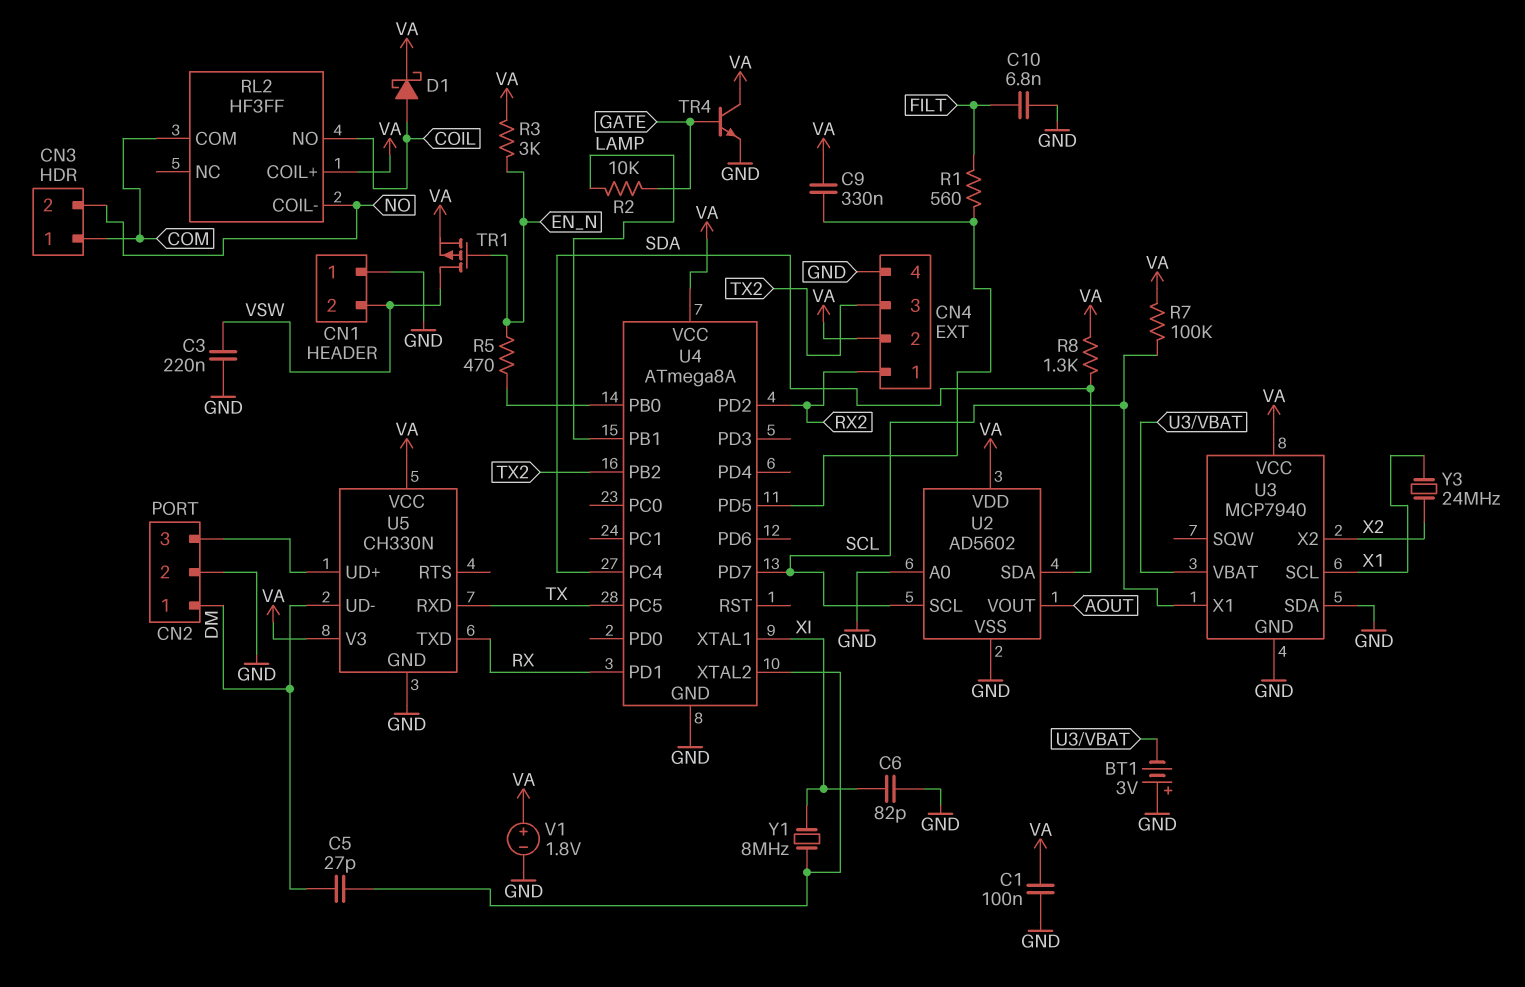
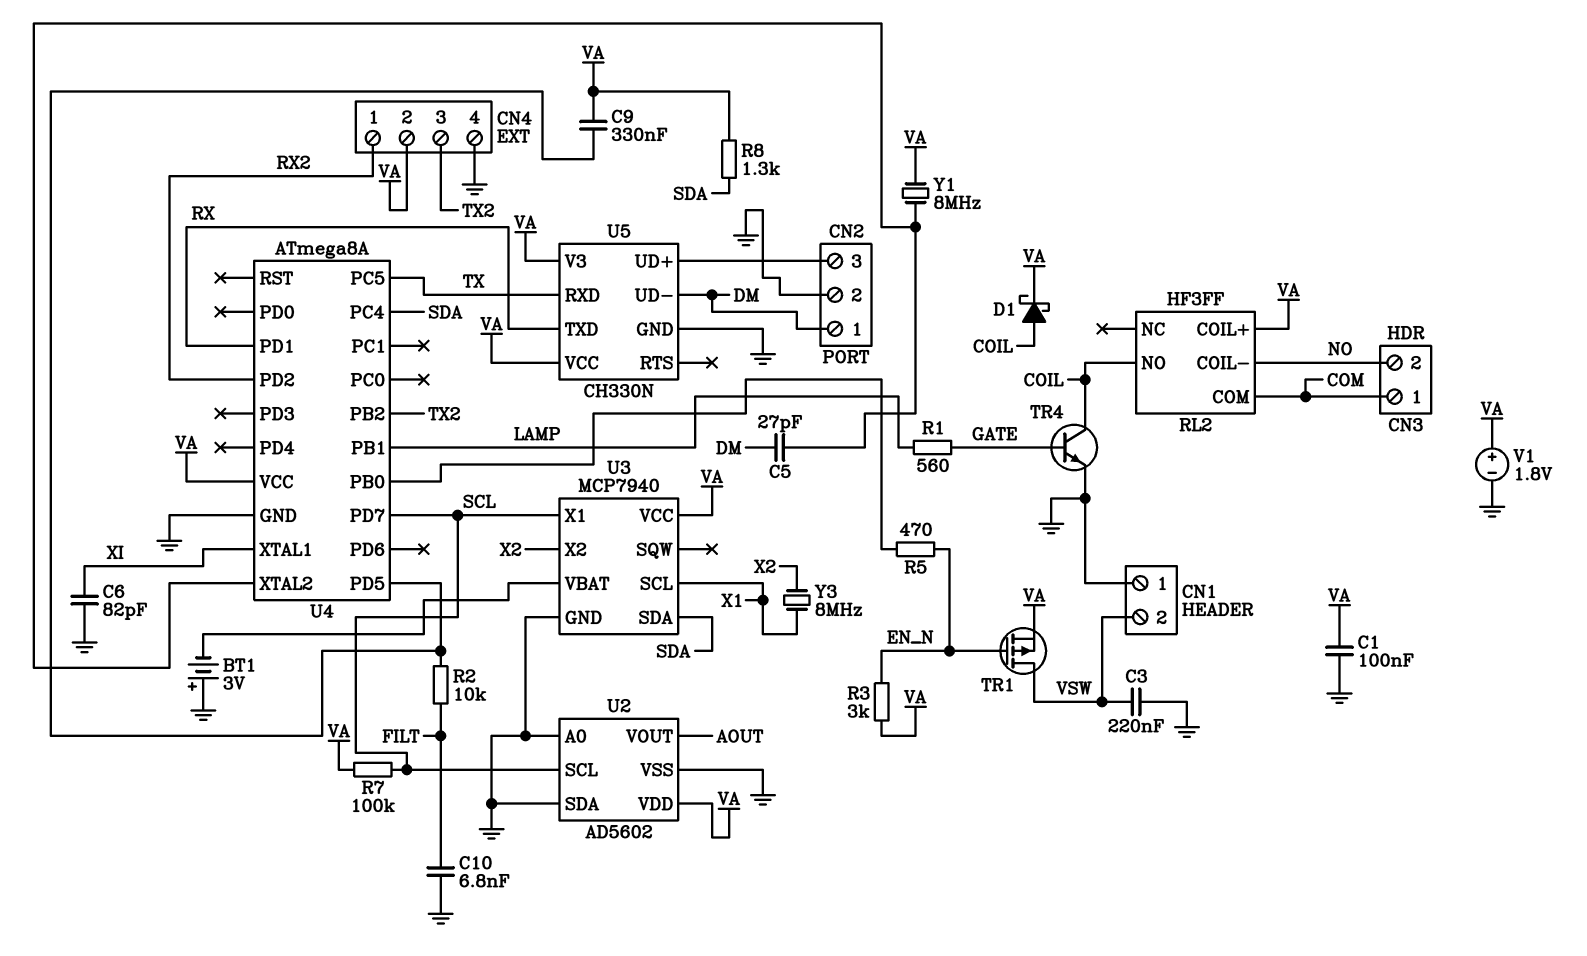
R1: 560 (FILT, U4/PD5) -> 560 (GATE, LAMP)
R2: 10k (GATE, LAMP) -> 10k (FILT, U4/PD5)
TR4: NPN (B GATE, C VA, E GND) -> NPN (B GATE, C COIL, E GND)
U2 pin SDA: SDA -> GND
U3 pin SDA: GND -> SDA
Y1: 8MHz (U4/XTAL2, XI) -> 8MHz (U4/XTAL2, VA)
Y3: 24MHz (X1, X2) -> 8MHz (X1, X2)

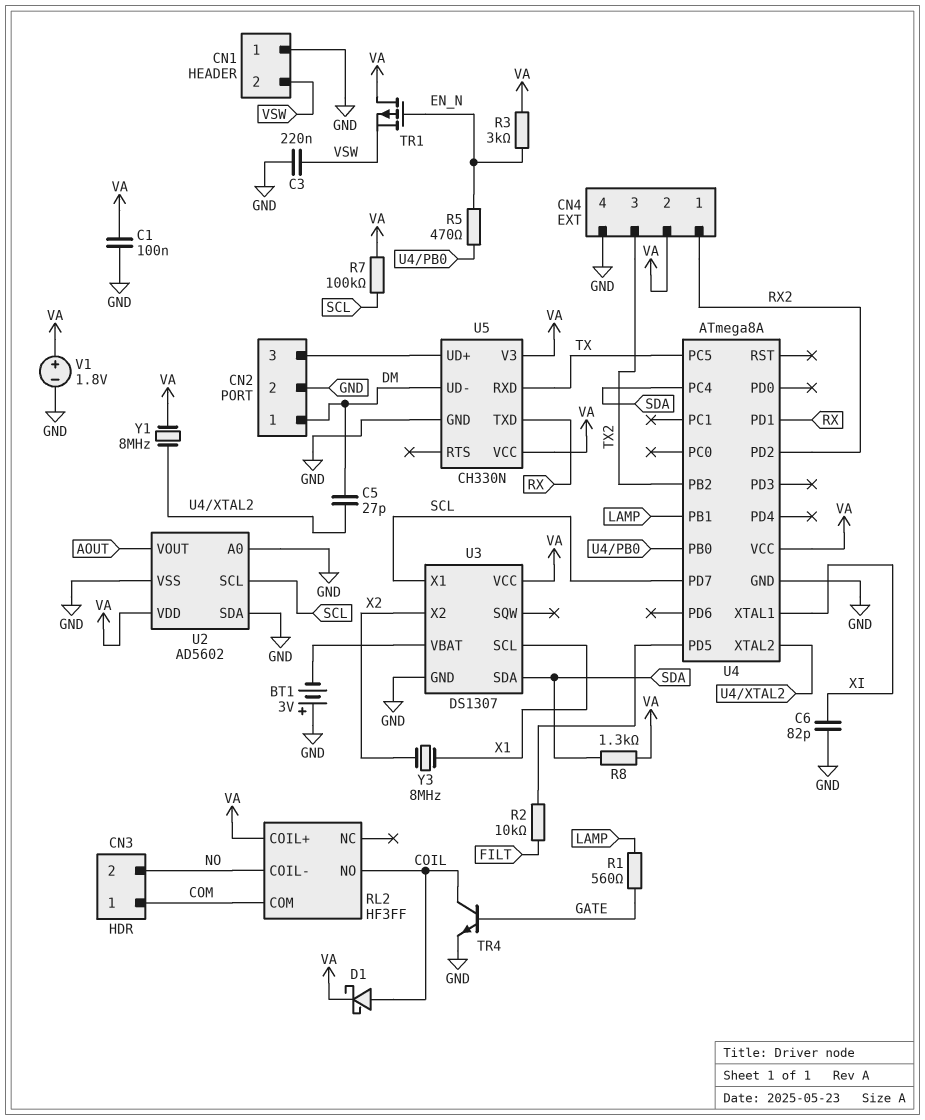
C9: 330nF (U4/PD5, VA) -> none
C10: 6.8nF (FILT, GND) -> none
TR1: PMOS (G EN_N, D VSW, S VA) -> PMOS (G EN_N, D VA, S VSW)
U3: MCP7940 -> DS1307

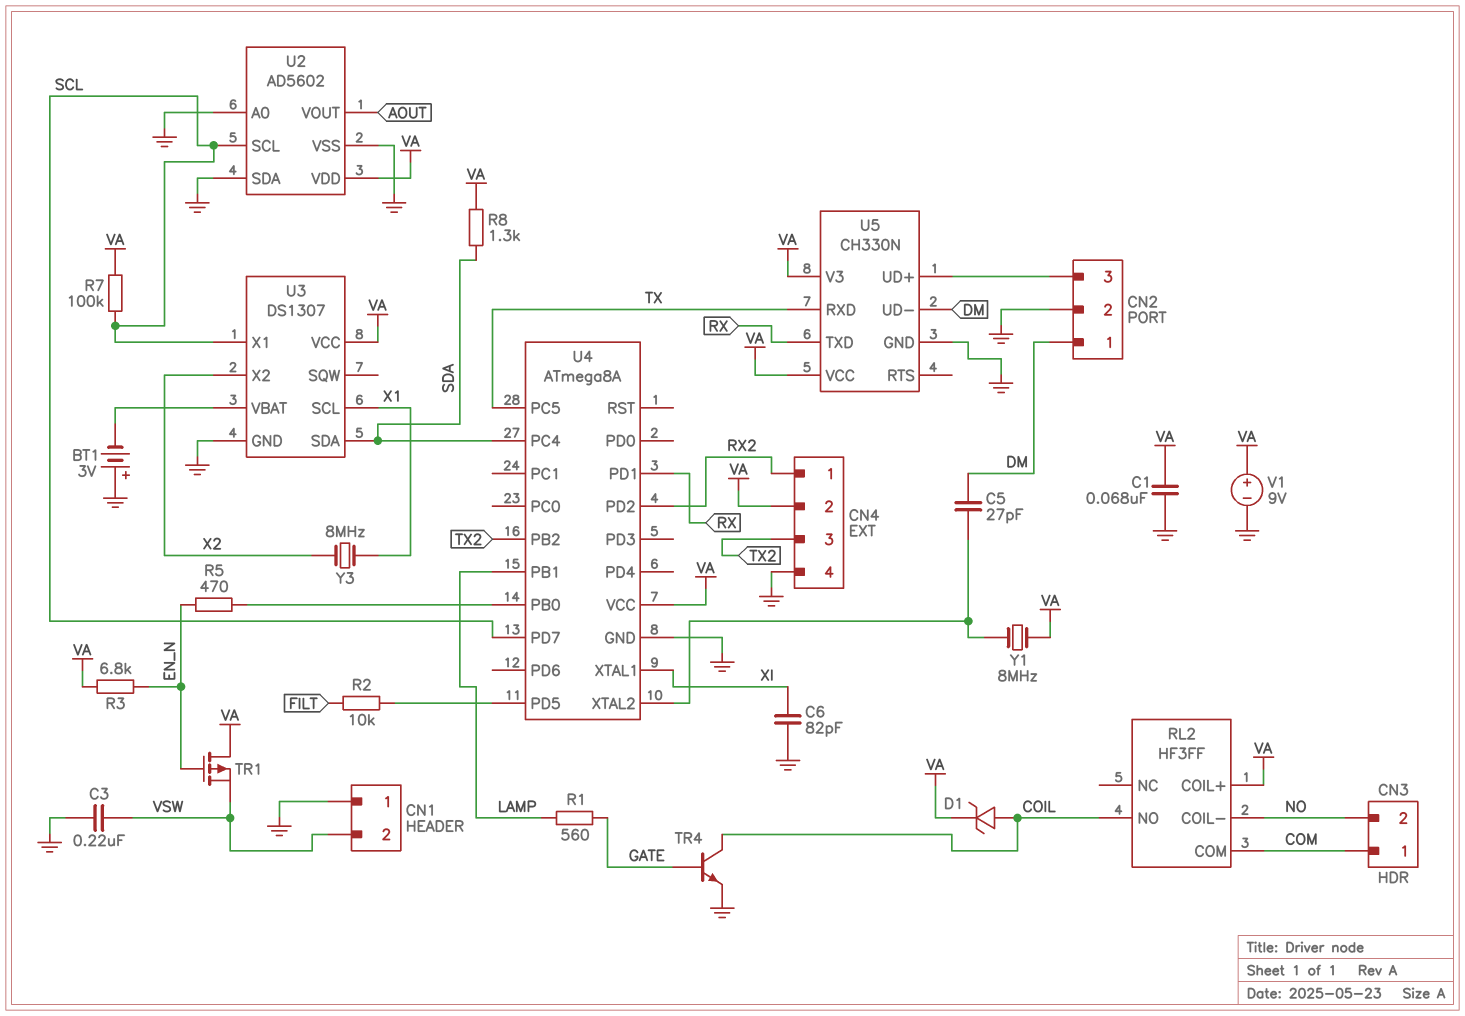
C1: 100nF (GND, VA) -> 68nF (GND, VA)
D1: schottky (A COIL, K VA) -> zener (A COIL, K VA)
R3: 3k (EN_N, VA) -> 6.8k (EN_N, VA)
V1: 1.8V (plus VA, minus GND) -> 9V (plus VA, minus GND)

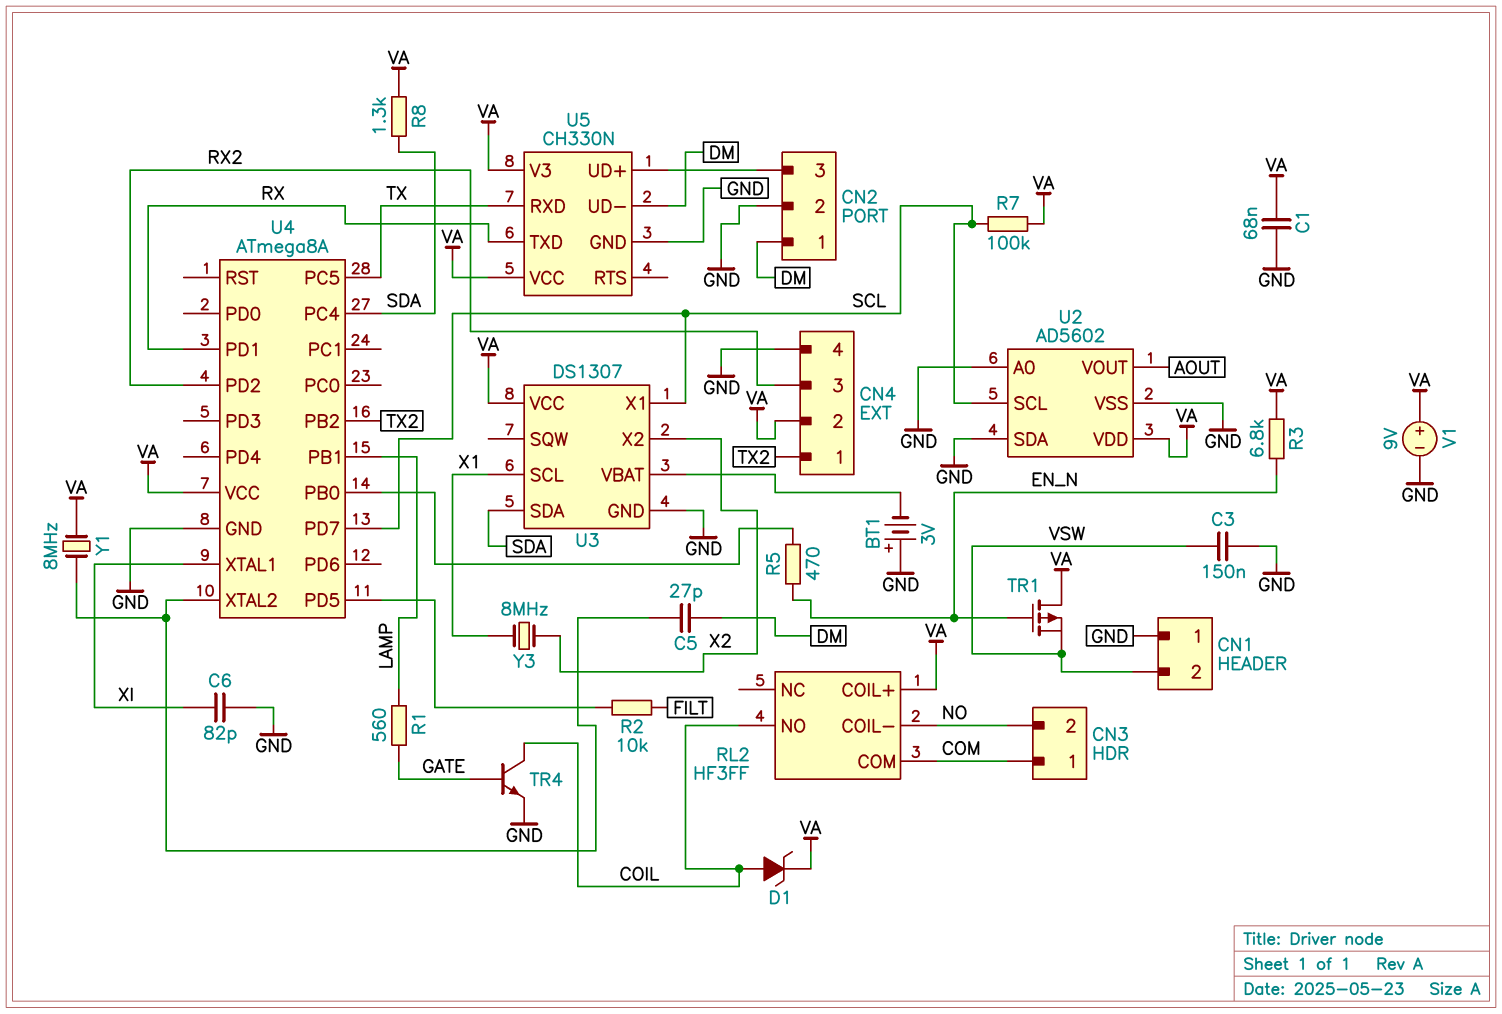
C3: 220nF (GND, VSW) -> 150nF (GND, VSW)
CN4 pin 1: RX2 -> TX2
CN4 pin 3: TX2 -> RX2

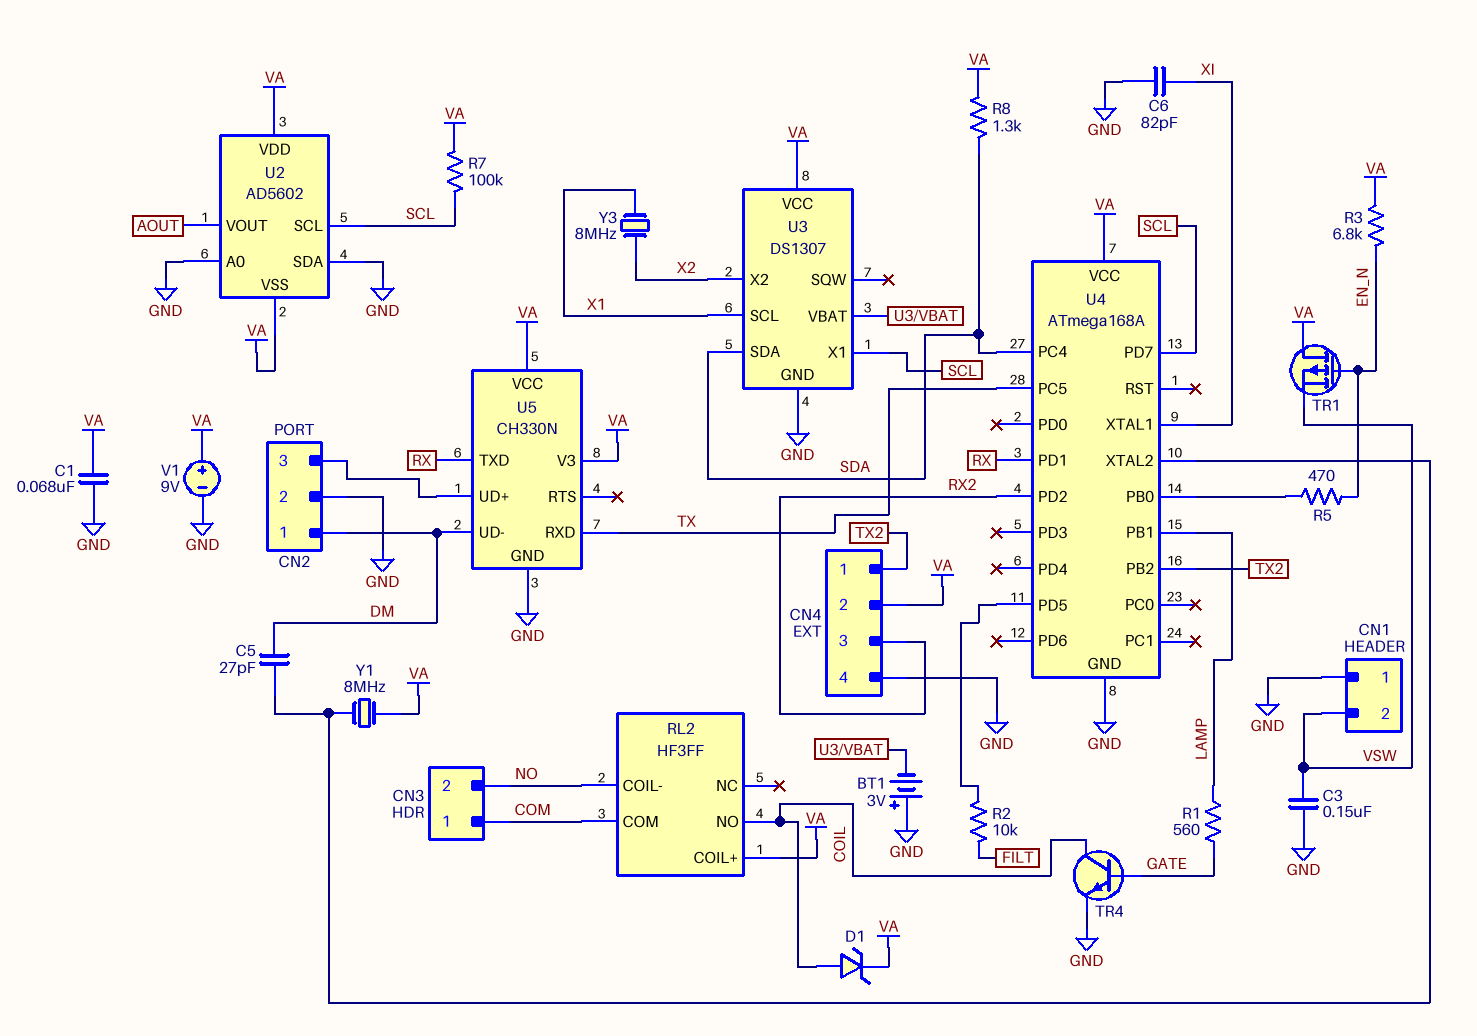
U2 pin VSS: GND -> VA
U4: ATmega8A -> ATmega168A

